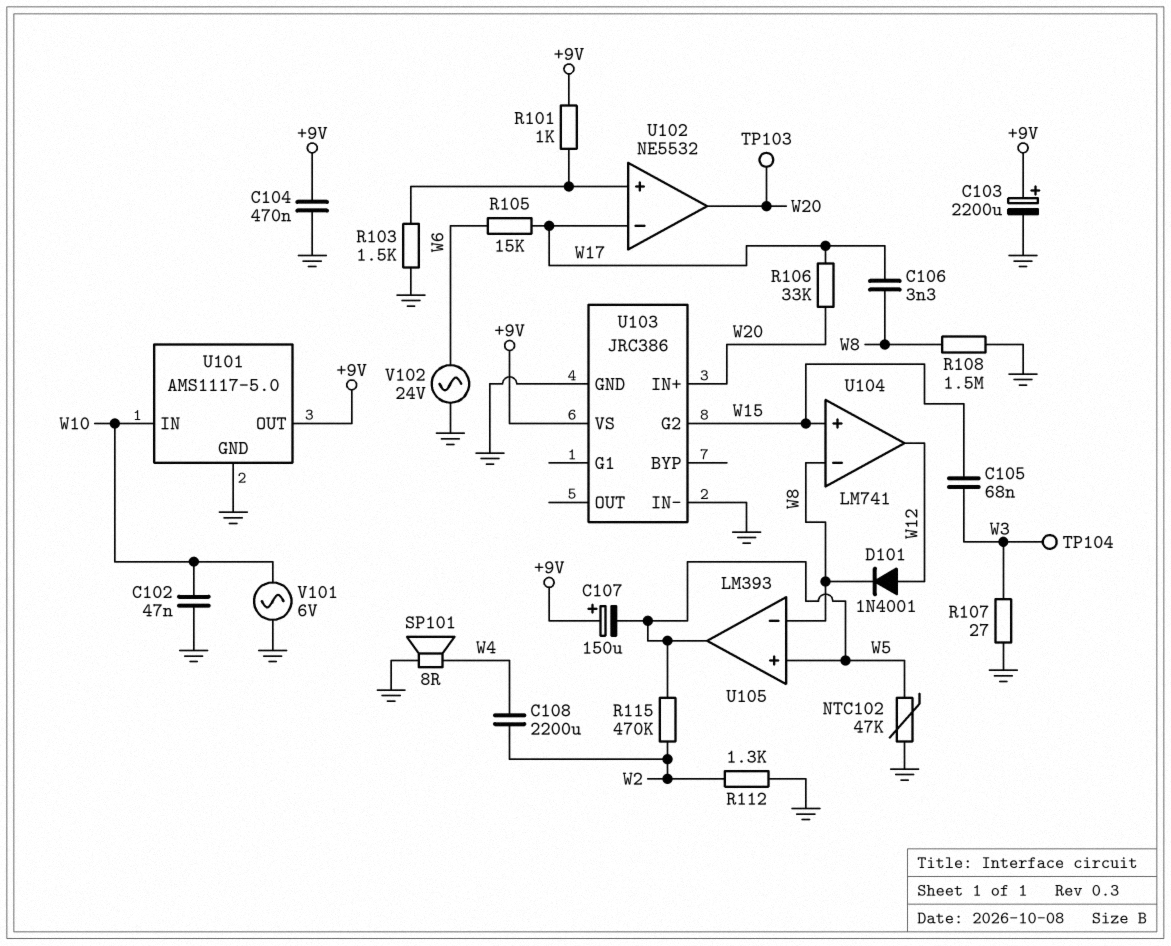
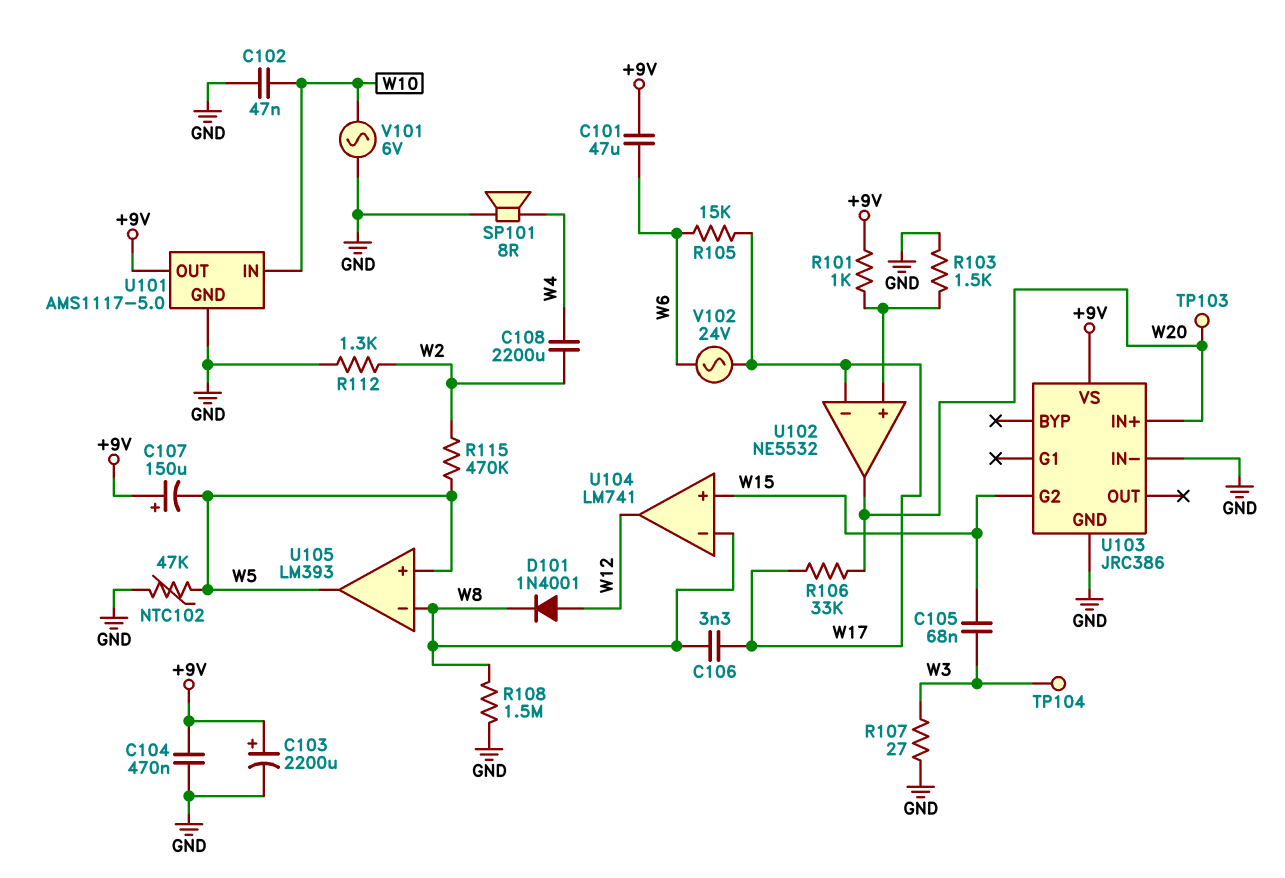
C101: none -> 47uF (+9V, W6)
V102: AC 24V (GND, W6) -> AC 24V (W6, W17)

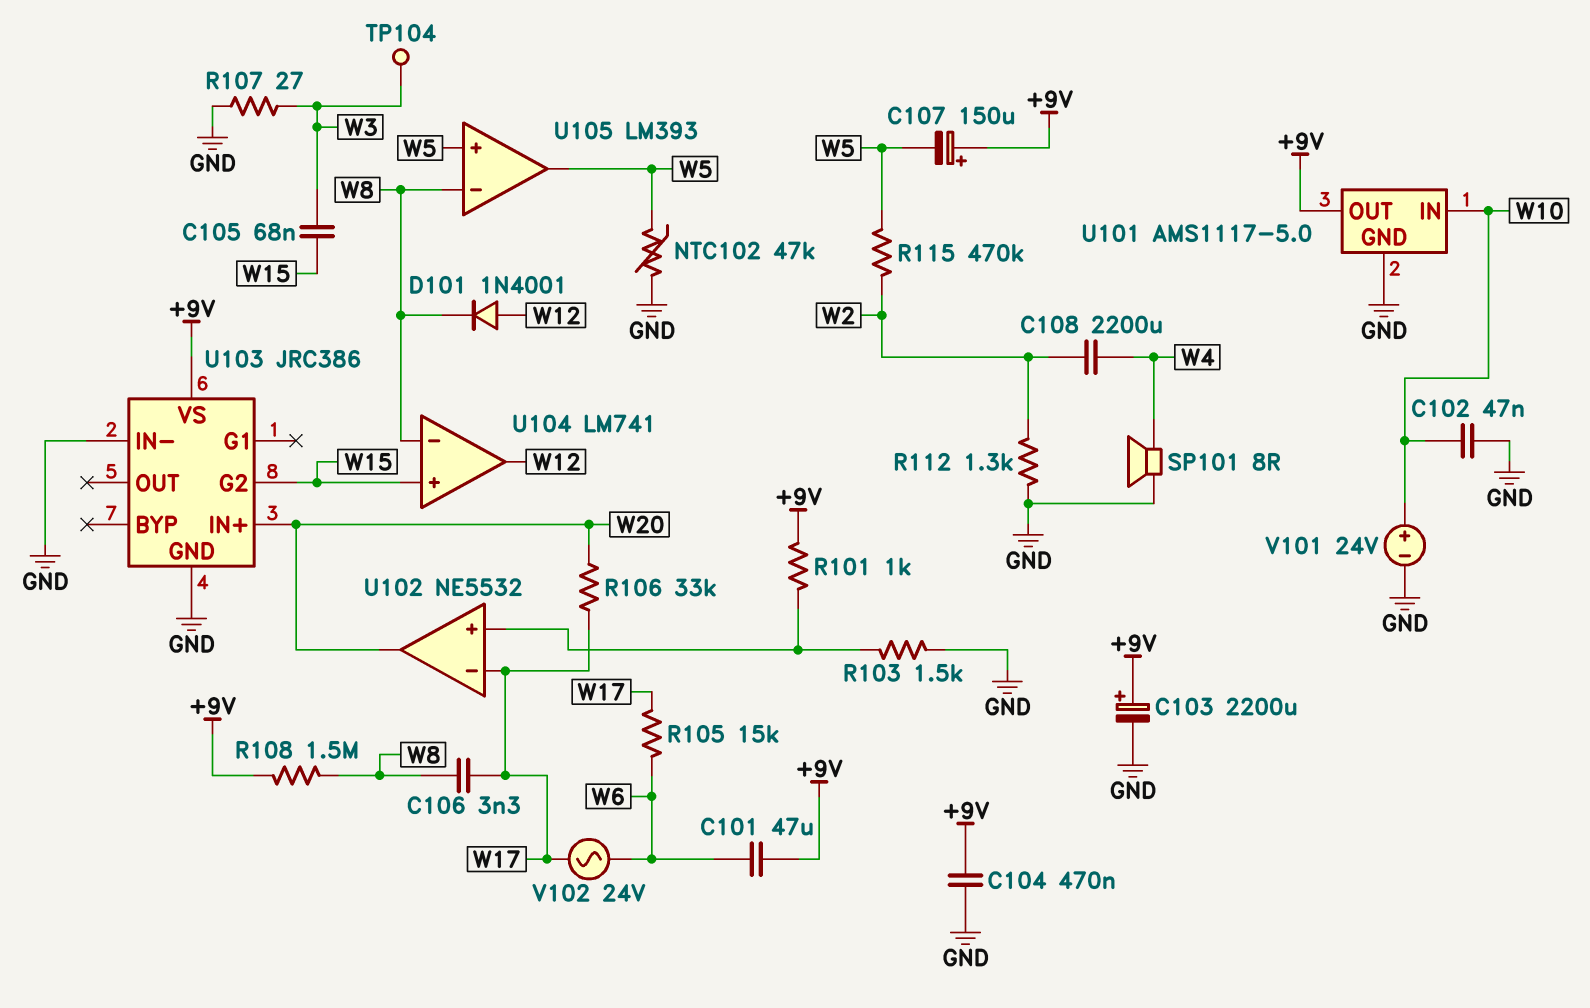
R108: 1.5M (GND, W8) -> 1.5M (+9V, W8)
TP103: test point (W20) -> none
V101: AC 6V (GND, W10) -> 24V (plus W10, minus GND)

